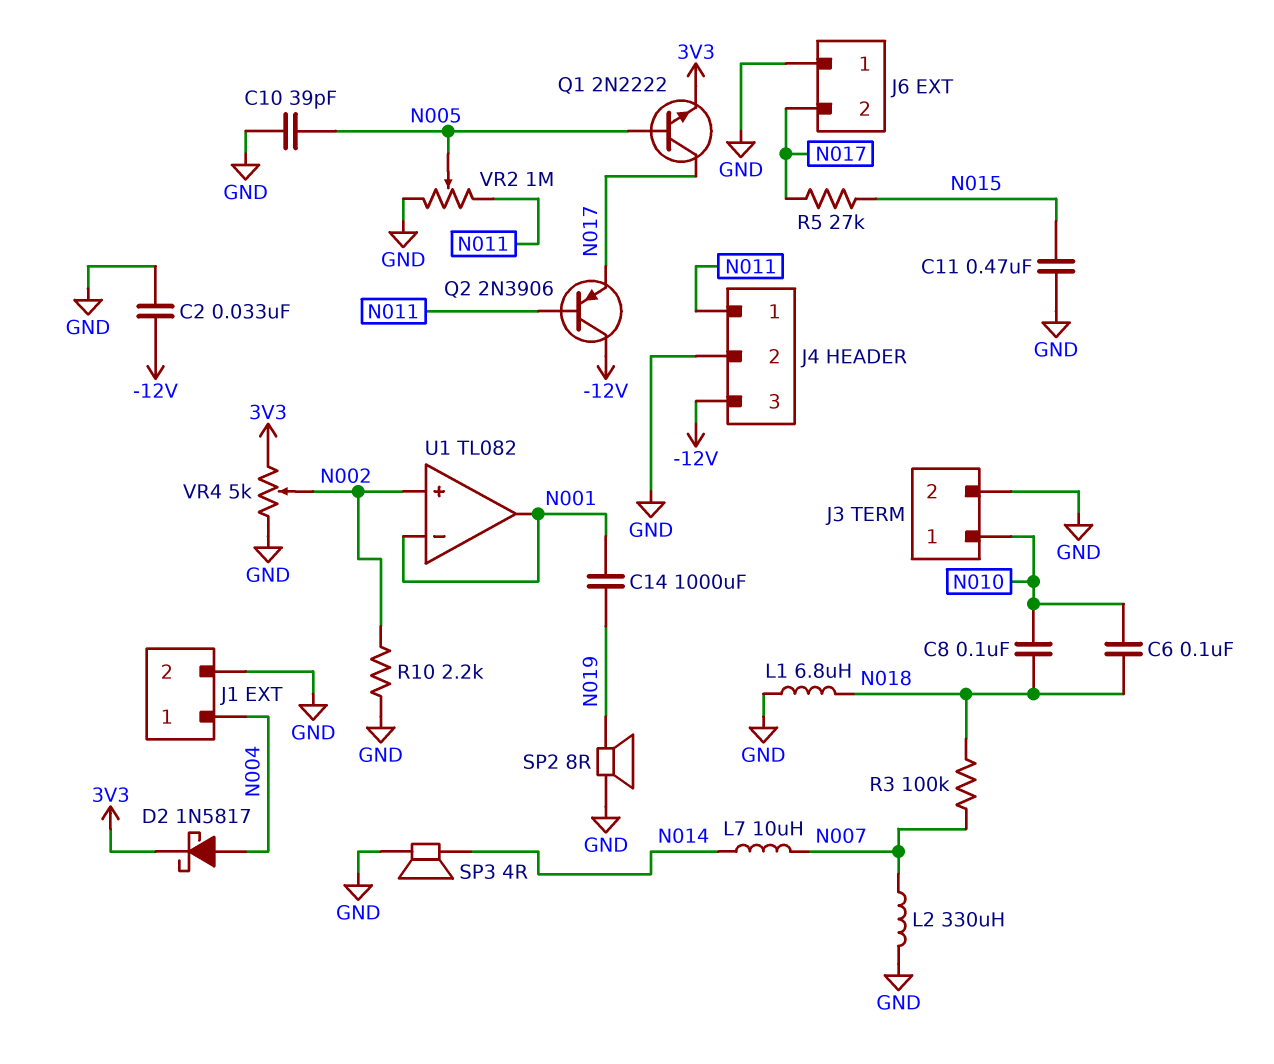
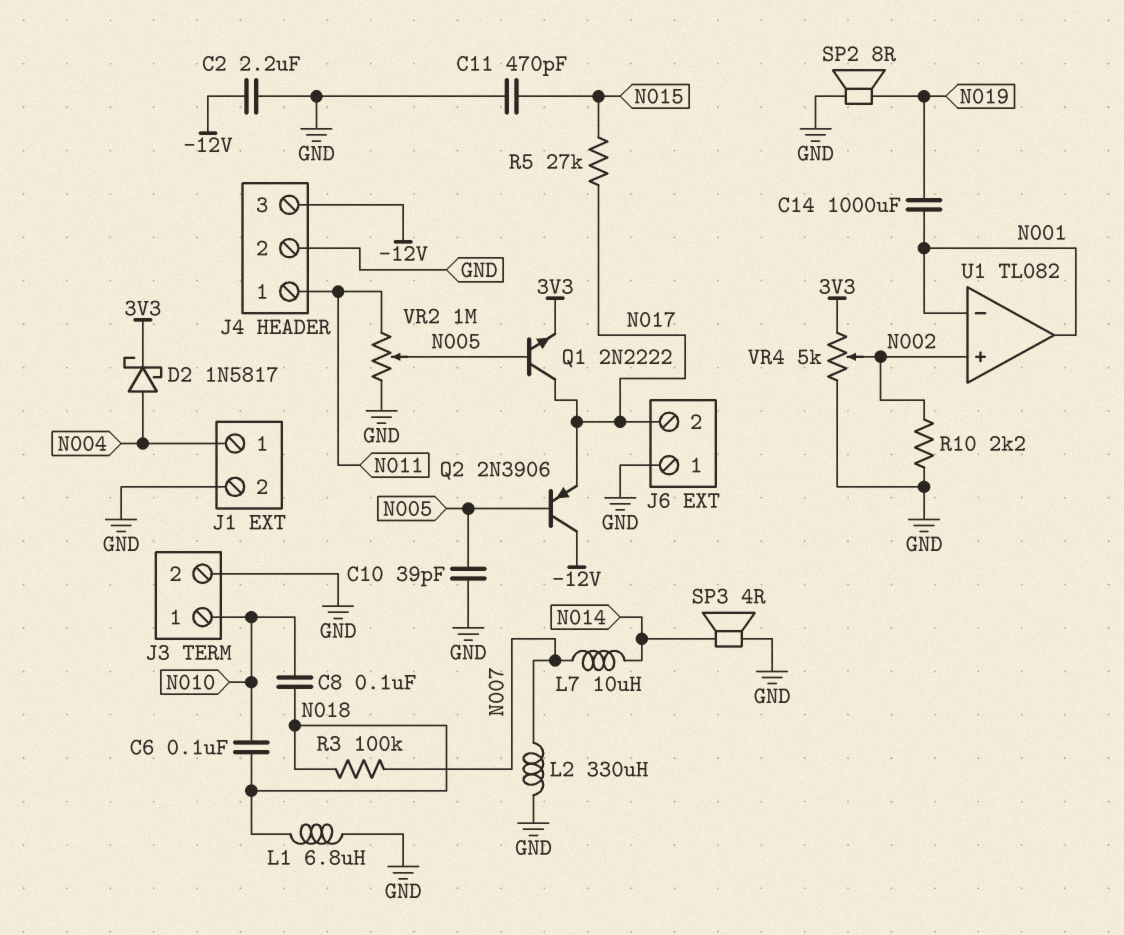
C2: 33nF (-12V, GND) -> 2.2uF (-12V, GND)
C11: 470nF (GND, N015) -> 470pF (GND, N015)
Q2: PNP 2N3906 (B N011, C -12V, E N017) -> PNP 2N3906 (B N005, C -12V, E N017)

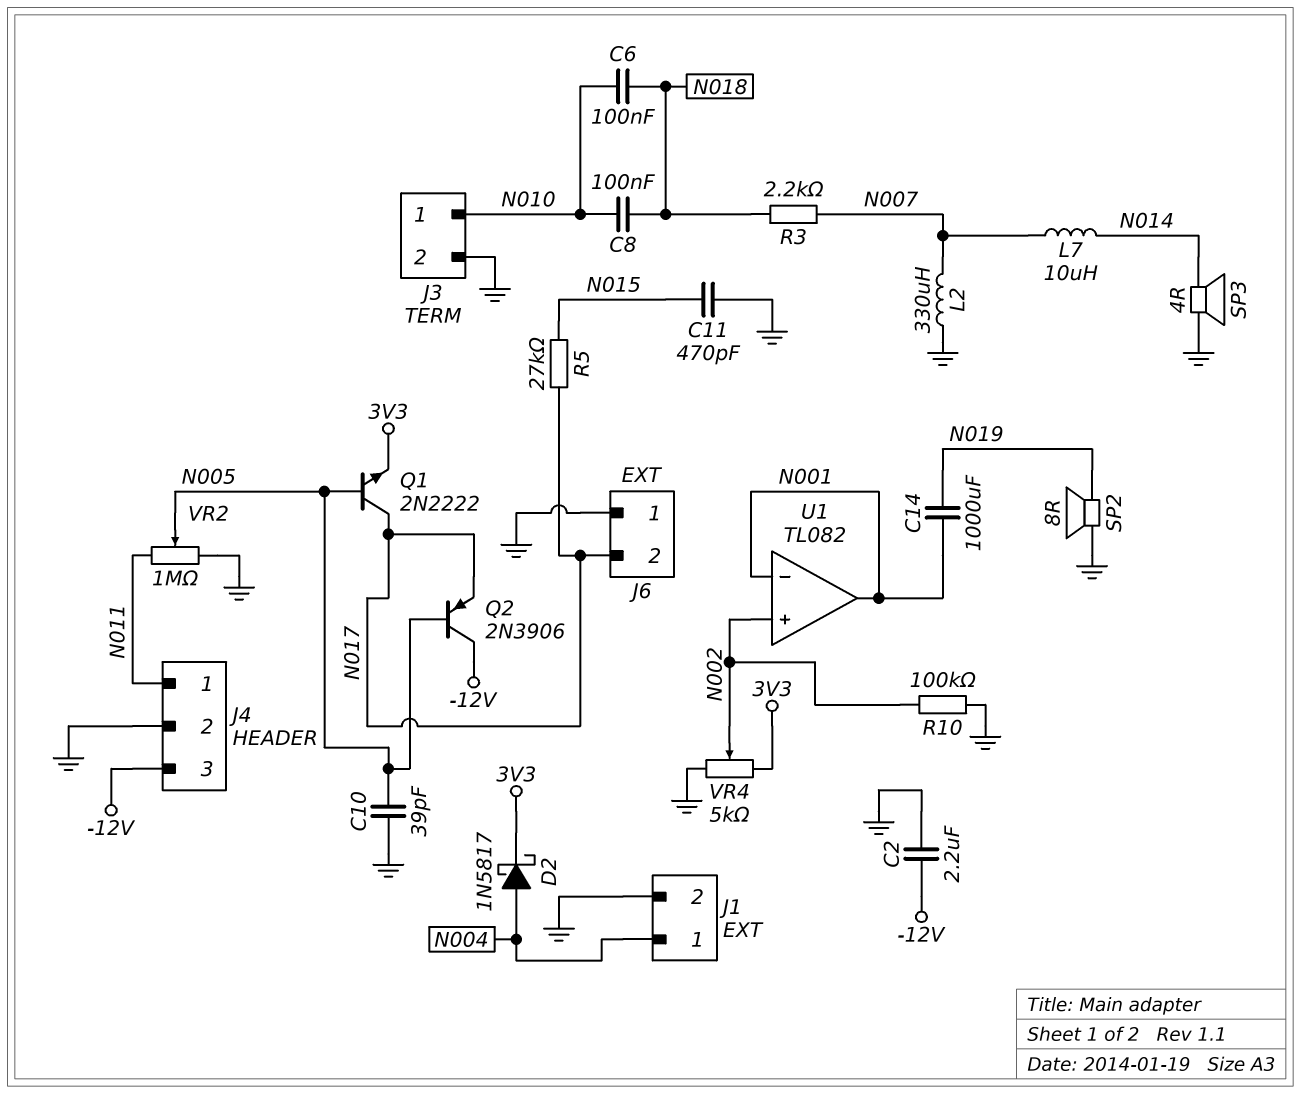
L1: 6.8uH (GND, N018) -> none
R3: 100k (N007, N018) -> 2.2k (N007, N018)
R10: 2.2k (GND, N002) -> 100k (GND, N002)

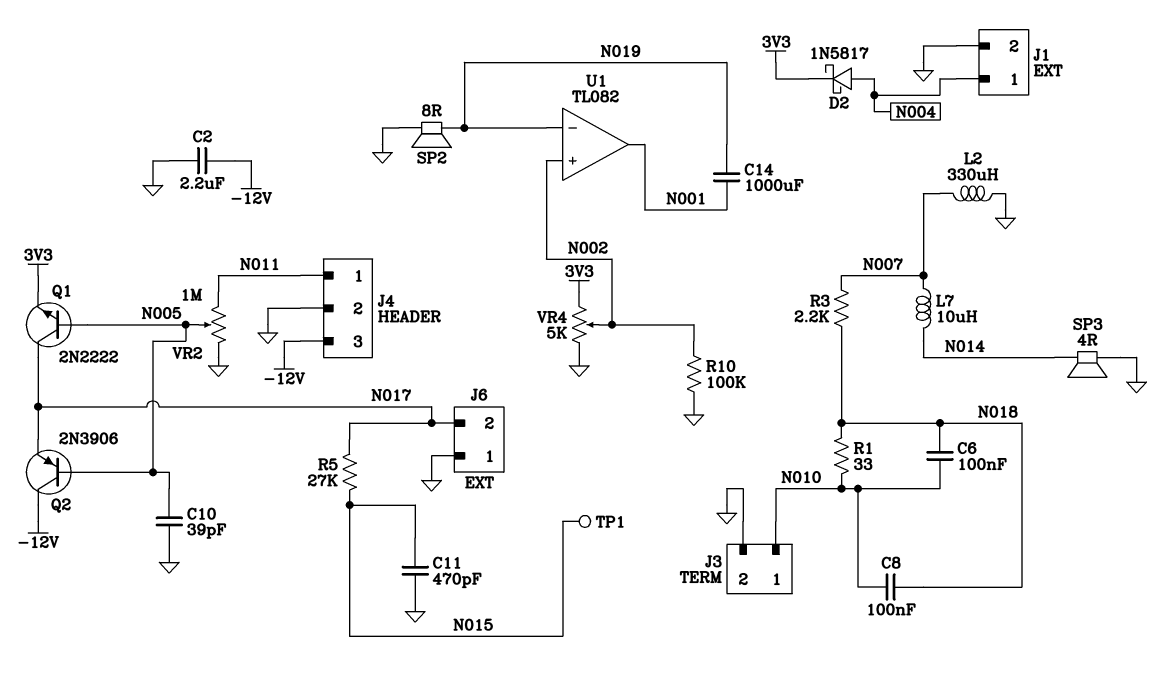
R1: none -> 33 (N010, N018)
TP1: none -> test point (N015)
U1 pin in-: N001 -> N019

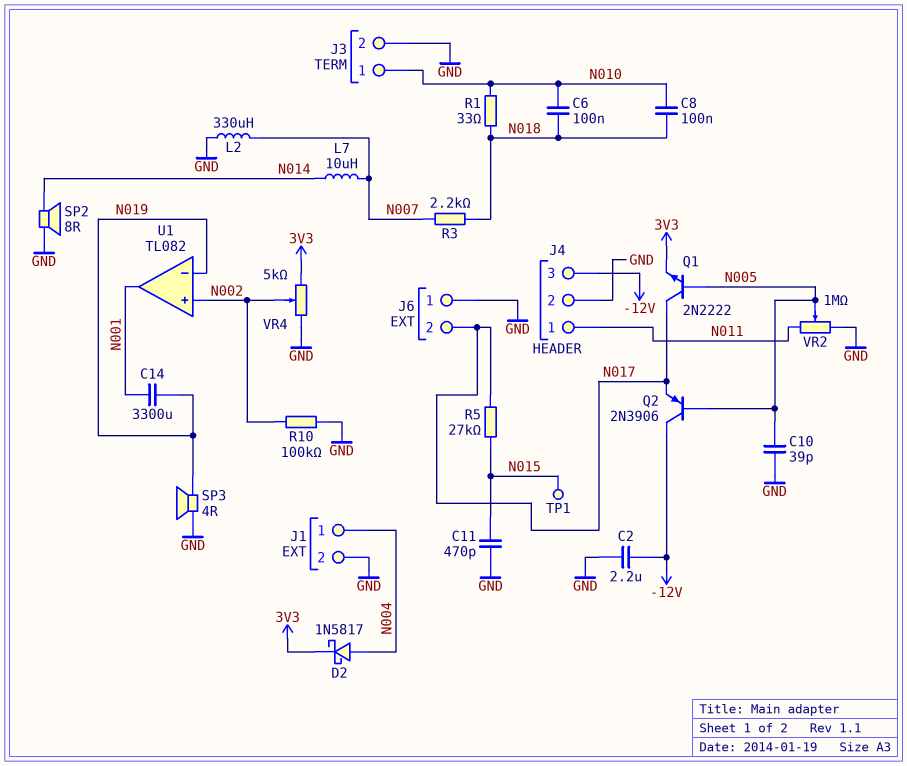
C14: 1000uF (N001, N019) -> 3300uF (N001, N019)
SP2: speaker 8R (GND, N019) -> speaker 8R (GND, N014)
SP3: speaker 4R (GND, N014) -> speaker 4R (GND, N019)

